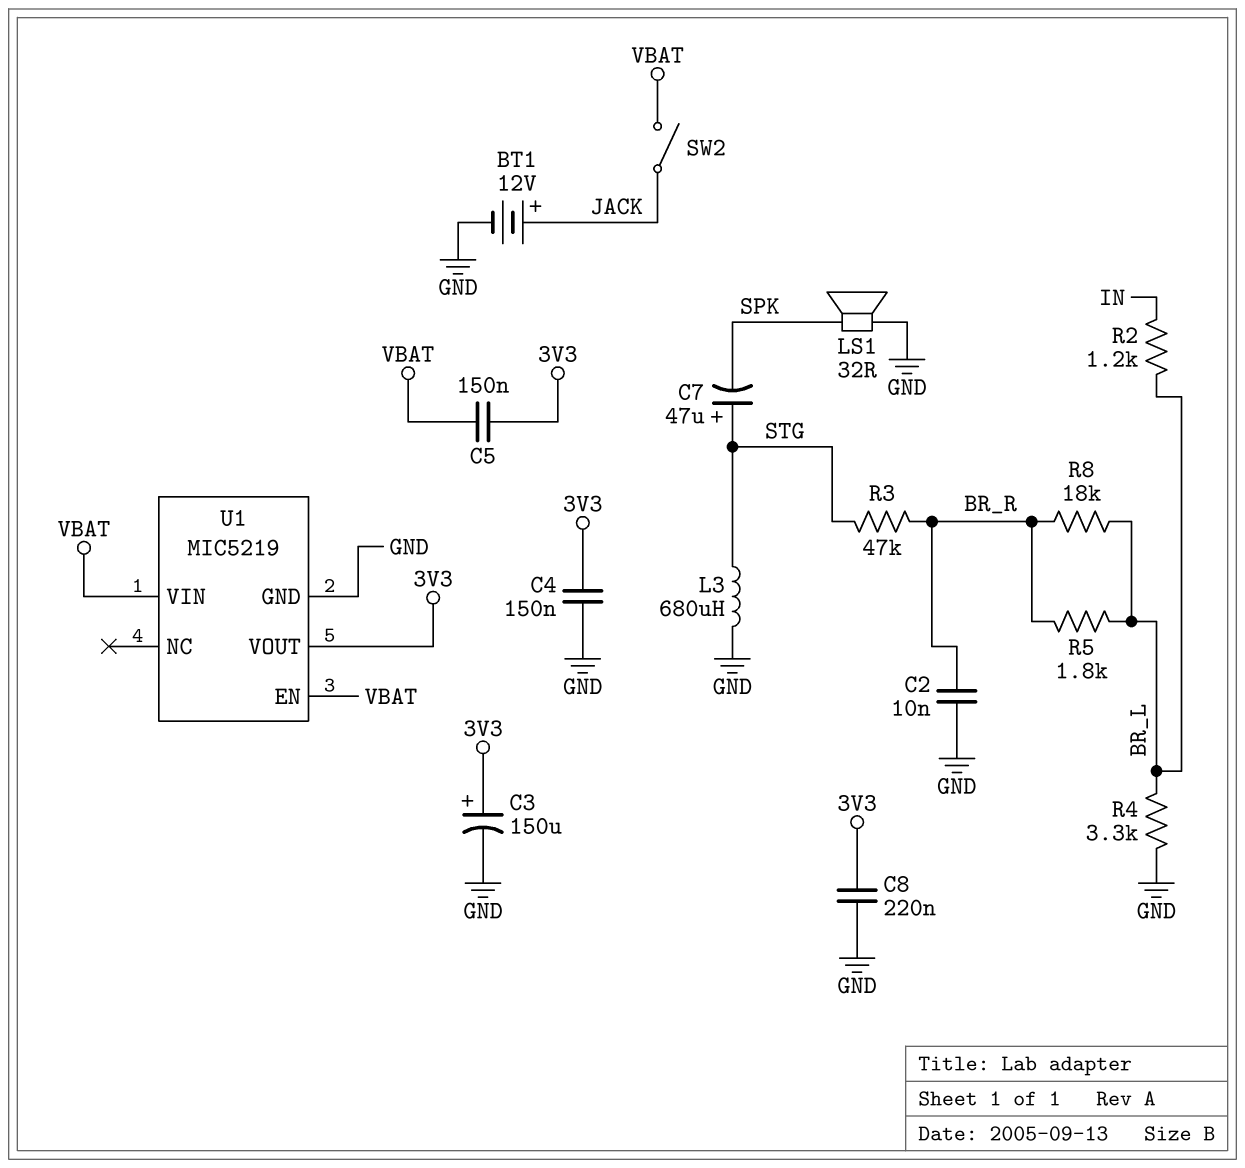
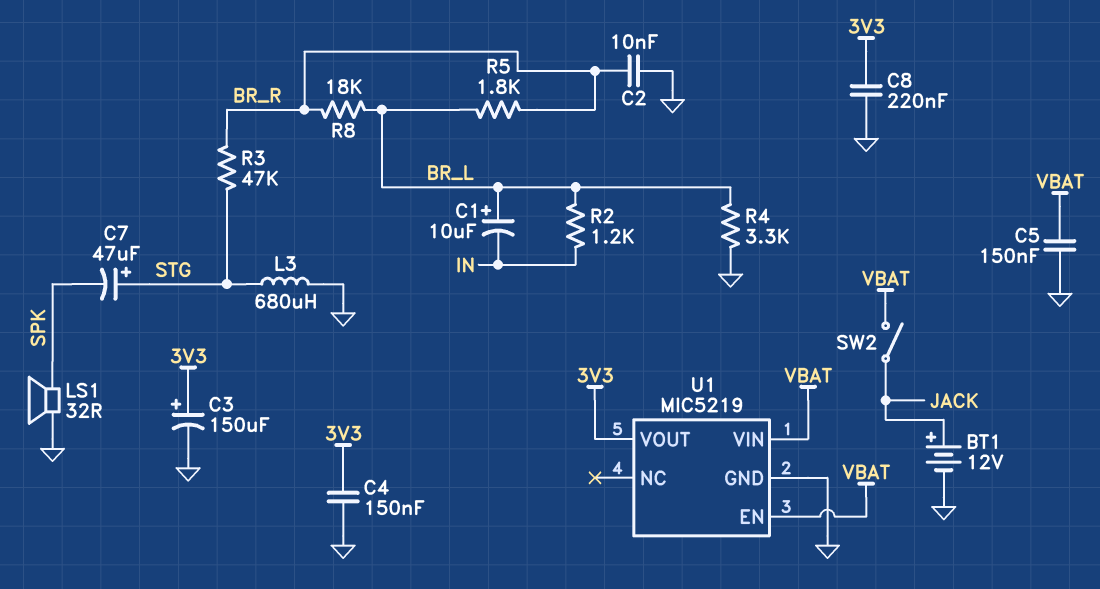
C1: none -> 10uF (plus BR_L, minus IN)
C5: 150nF (3V3, VBAT) -> 150nF (GND, VBAT)

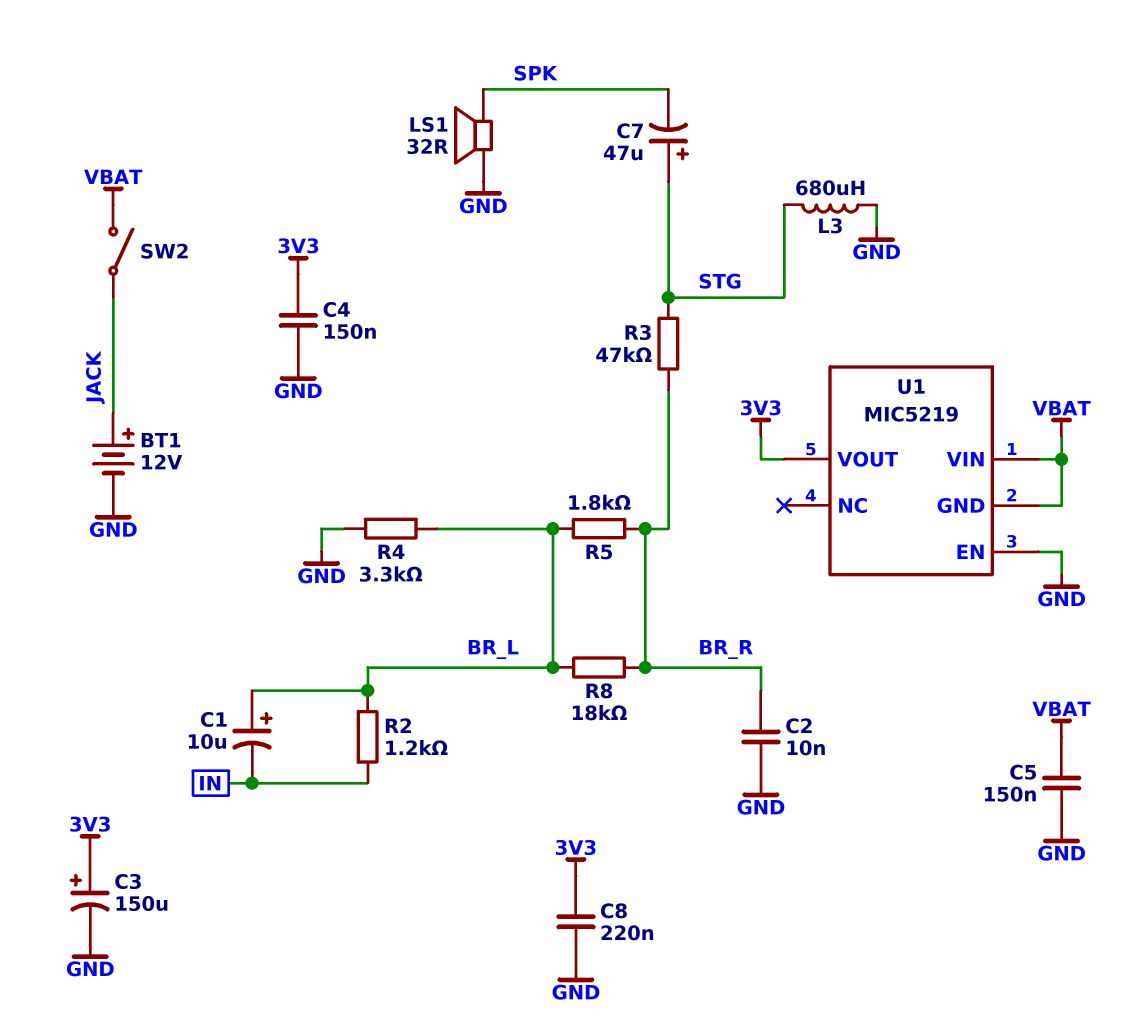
U1 pin EN: VBAT -> GND
U1 pin GND: GND -> VBAT

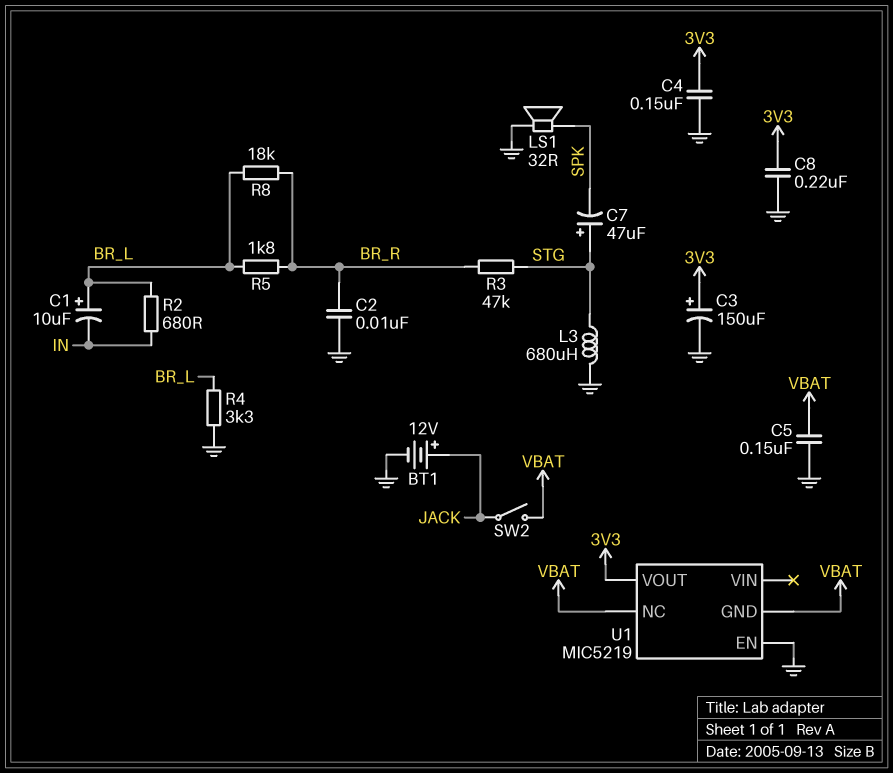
R2: 1.2k (BR_L, IN) -> 680 (BR_L, IN)
U1 pin NC: none -> VBAT
U1 pin VIN: VBAT -> none

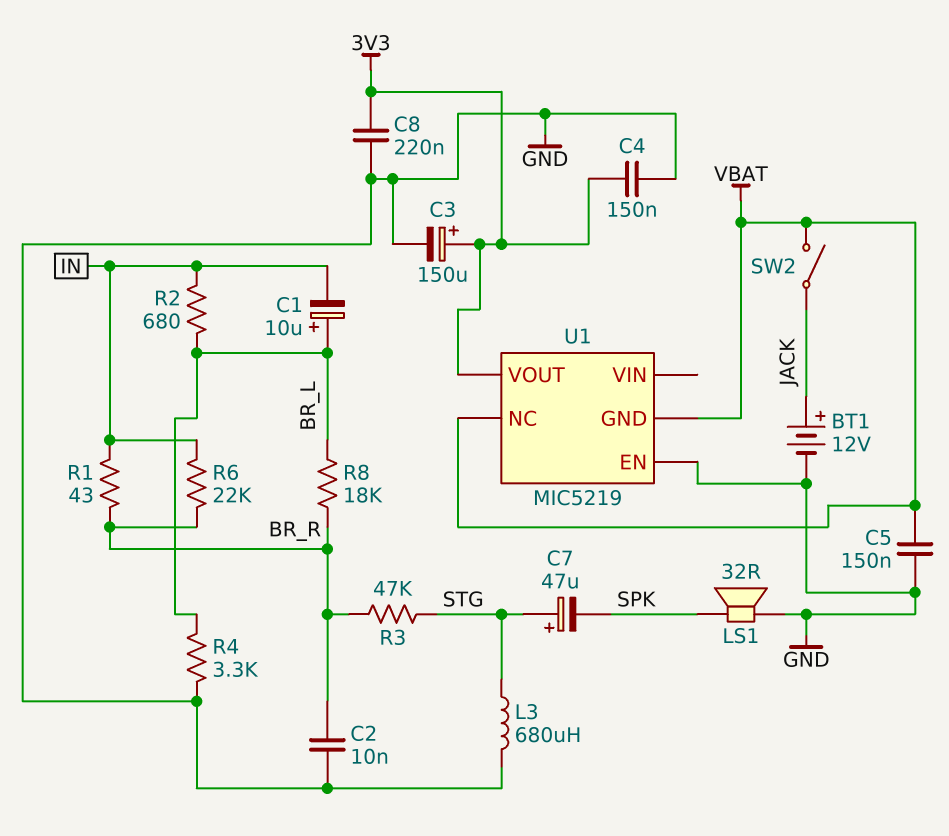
R1: none -> 43 (BR_R, IN)
R5: 1.8k (BR_L, BR_R) -> none
R6: none -> 22k (BR_R, IN)

